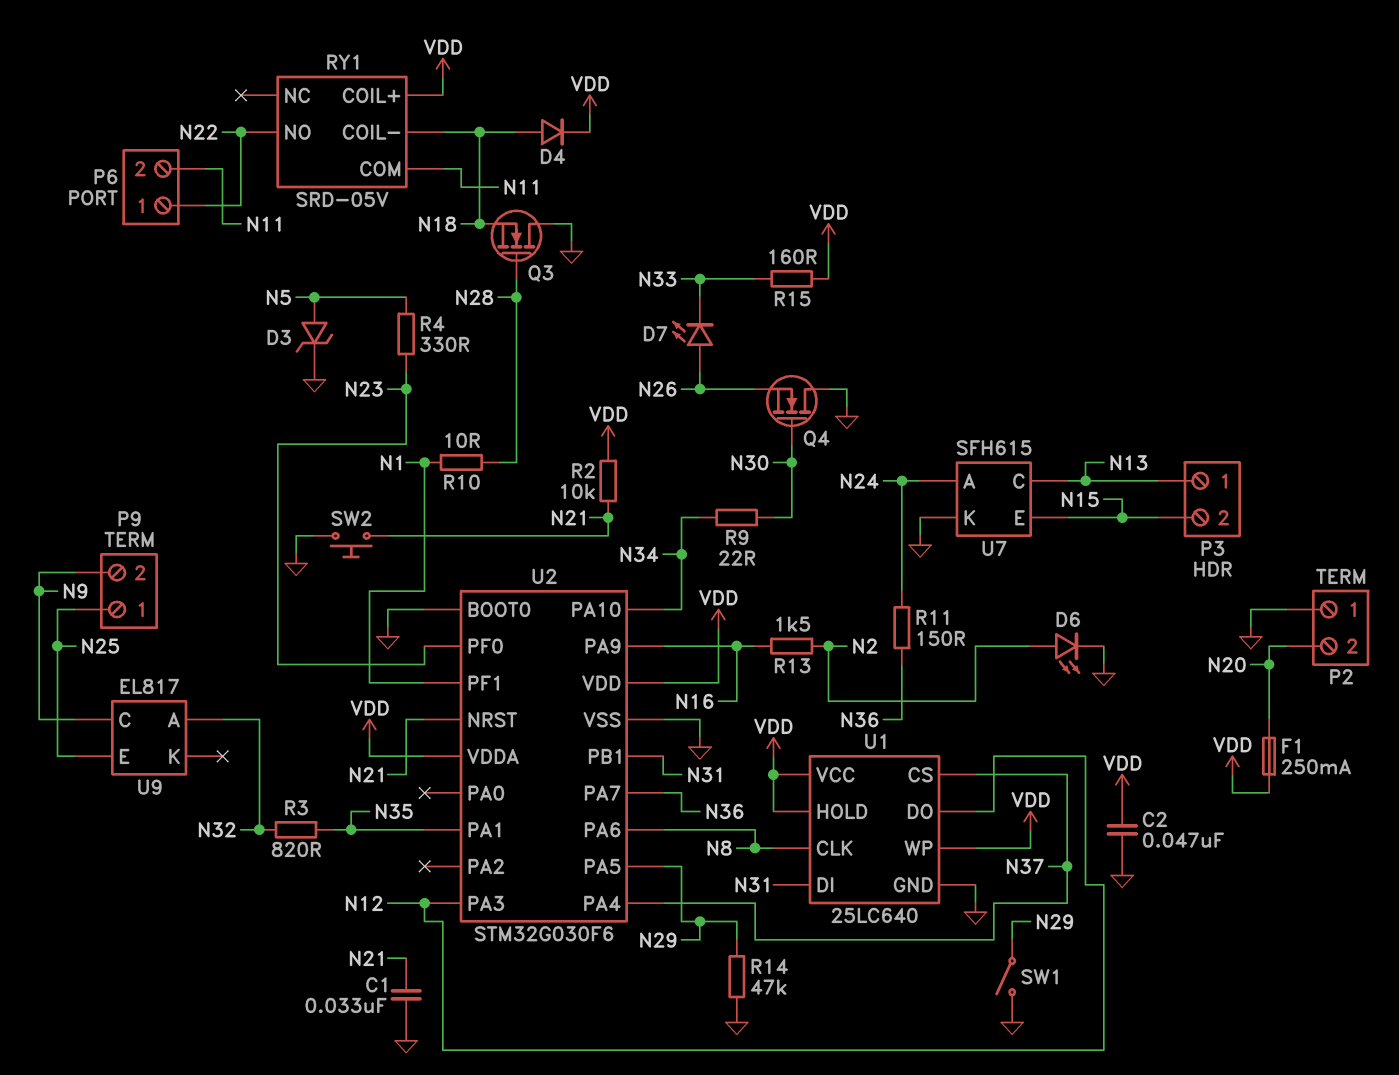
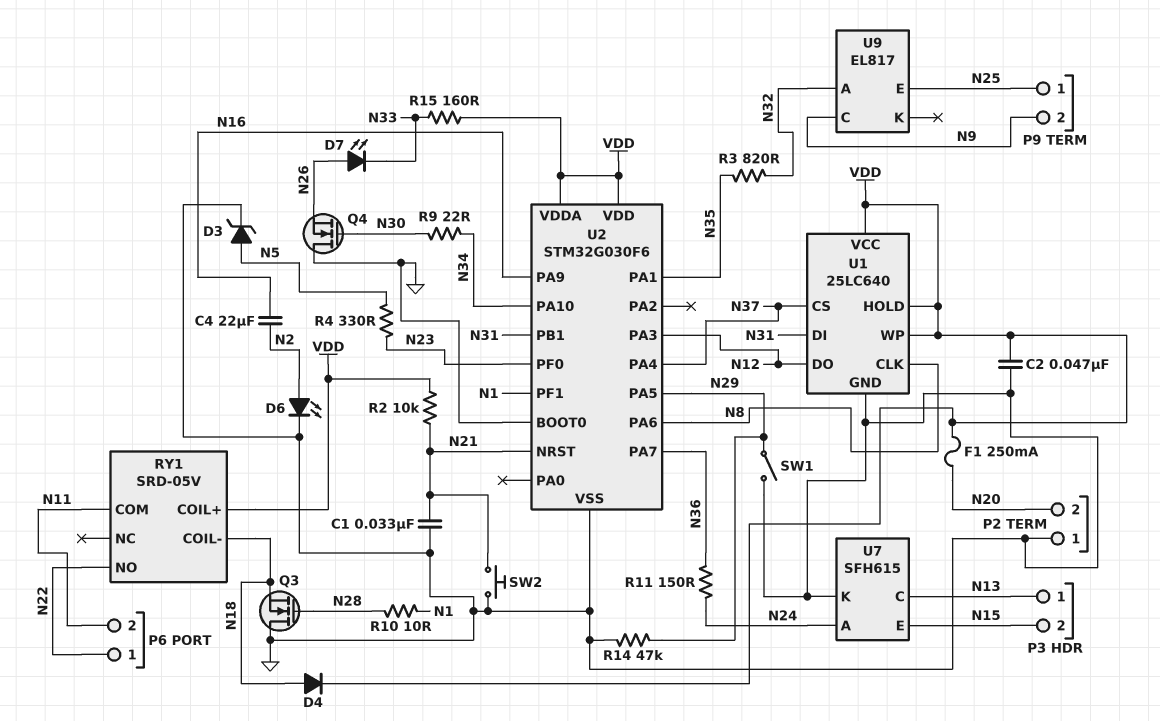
C4: none -> 22uF (N2, N16)
R13: 1.5k (N2, N16) -> none

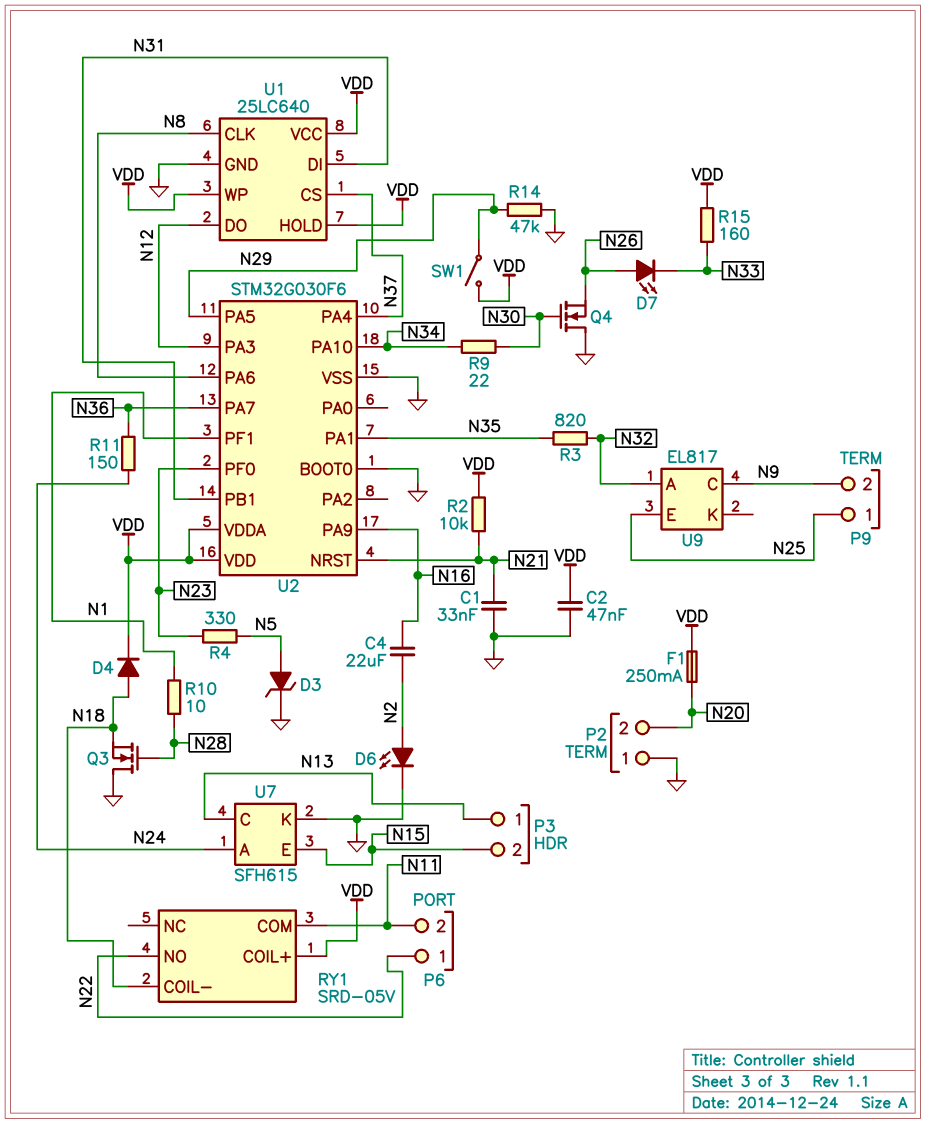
SW1: switch (GND, N29) -> switch (N29, VDD)
SW2: button (GND, N21) -> none

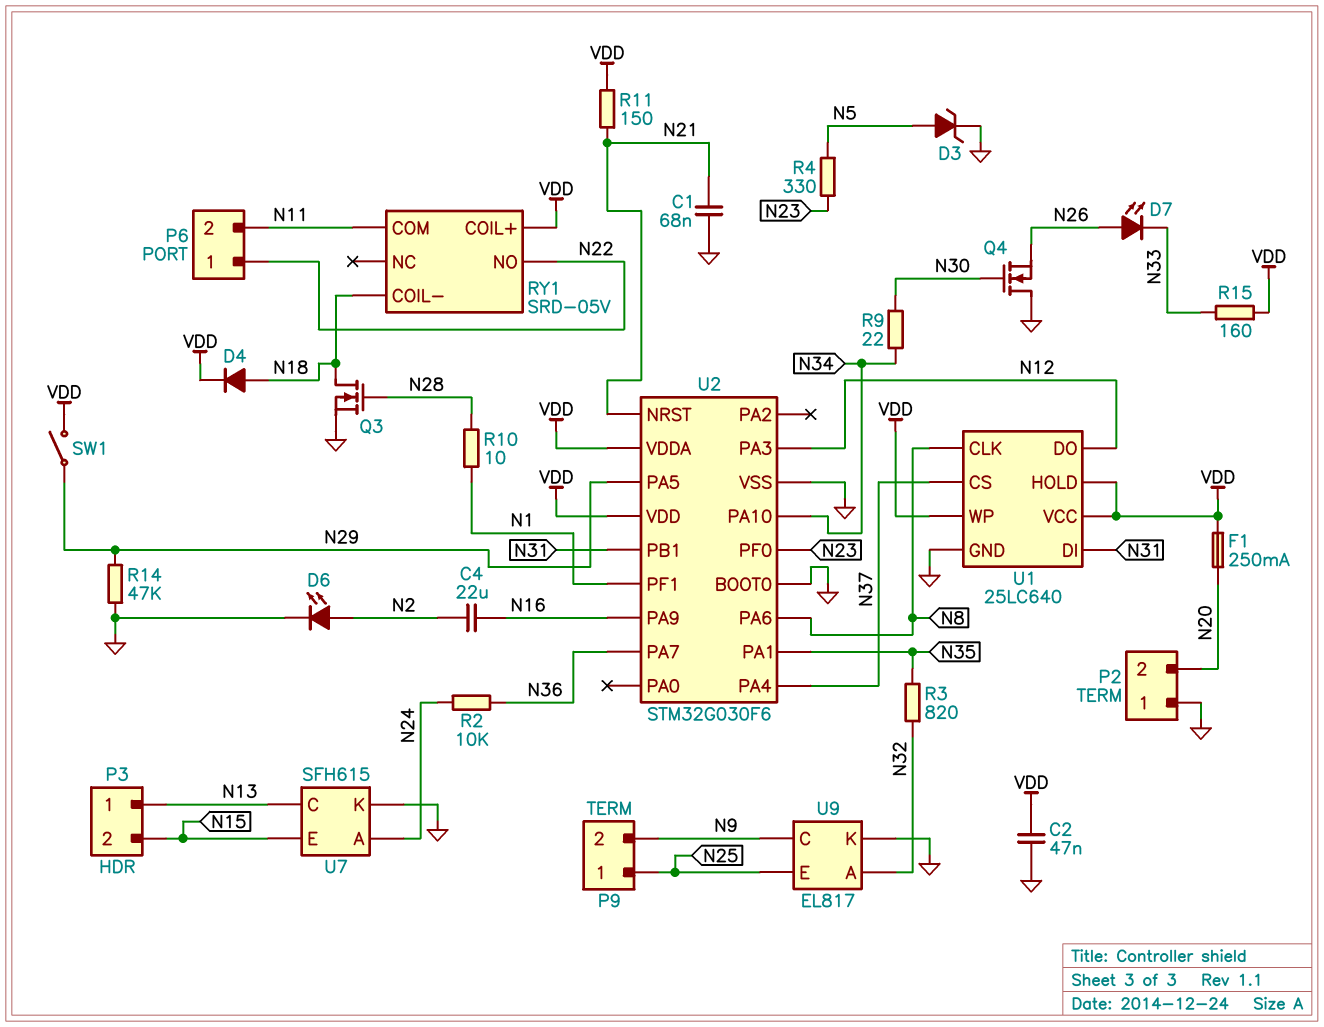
C1: 33nF (GND, N21) -> 68nF (GND, N21)
Q3: NMOS (G N28, D GND, S N18) -> NMOS (G N28, D N18, S GND)
R2: 10k (N21, VDD) -> 10k (N24, N36)
R11: 150 (N24, N36) -> 150 (N21, VDD)
U9 pin K: none -> GND

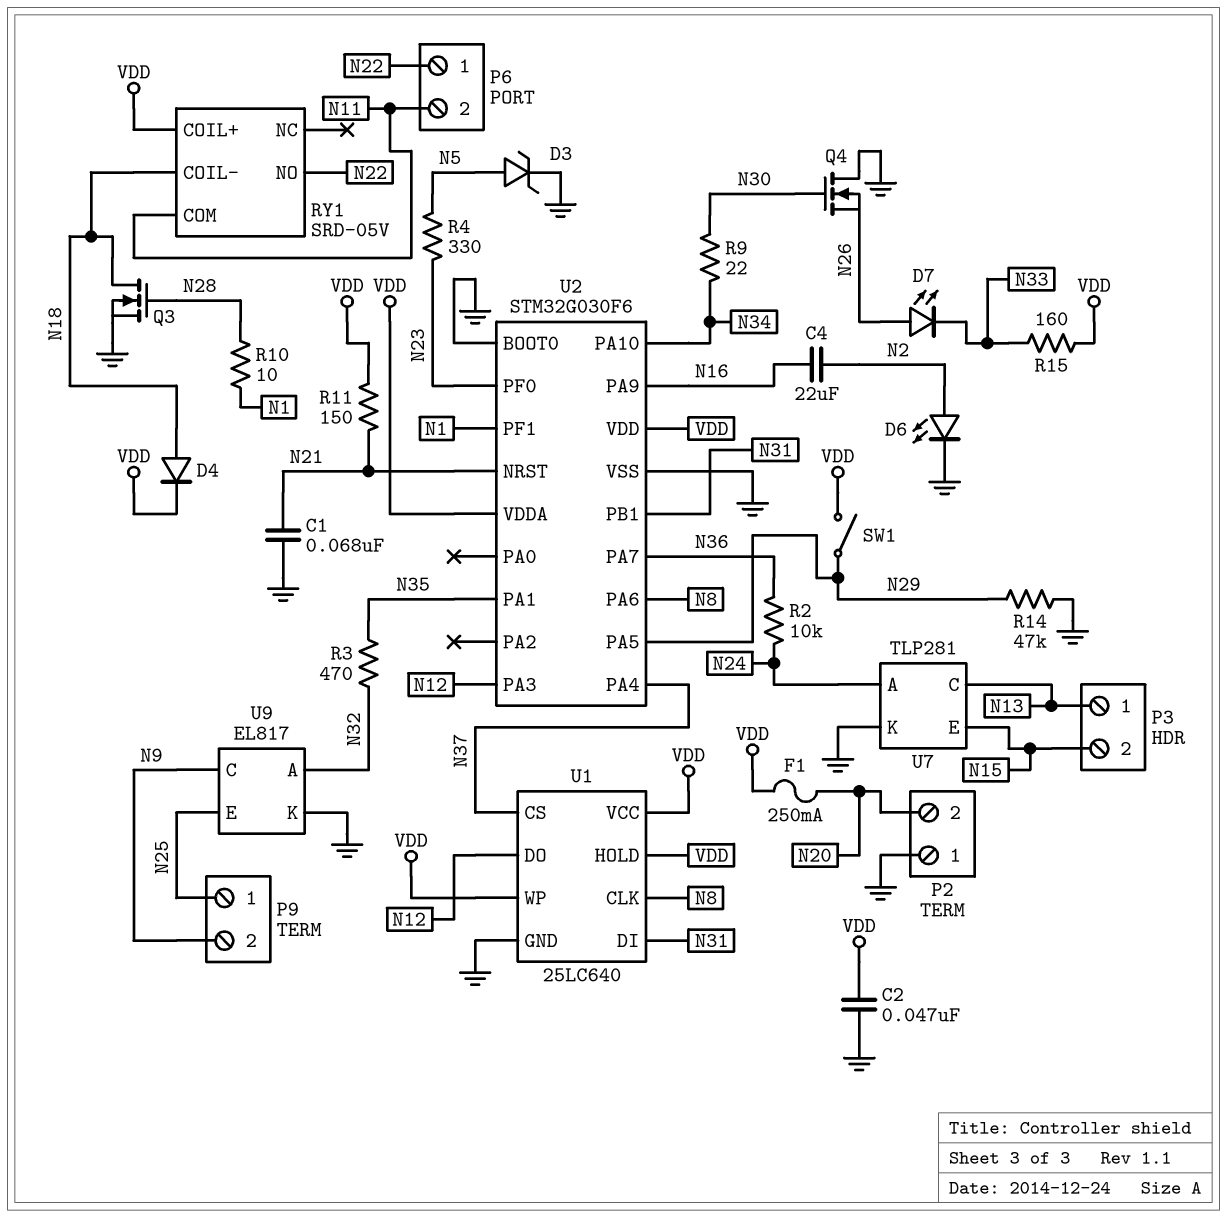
R3: 820 (N32, N35) -> 470 (N32, N35)
U7: SFH615 -> TLP281

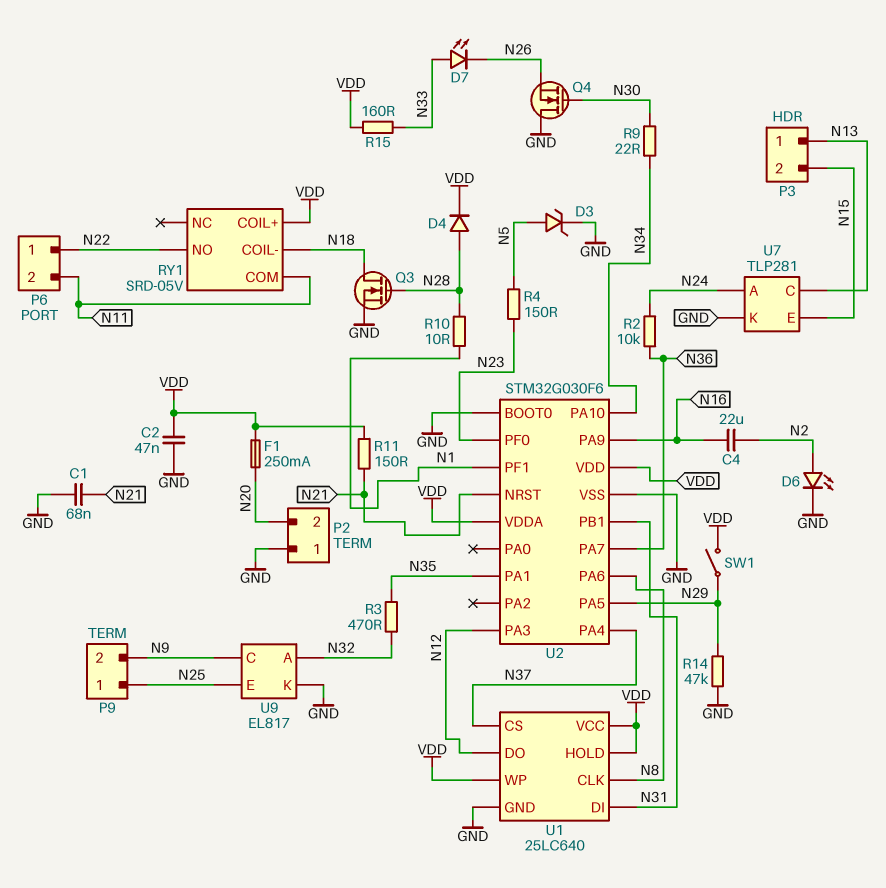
D4: diode (A N18, K VDD) -> diode (A N28, K VDD)
D7: LED (A N26, K N33) -> LED (A N33, K N26)
R4: 330 (N5, N23) -> 150 (N5, N23)

